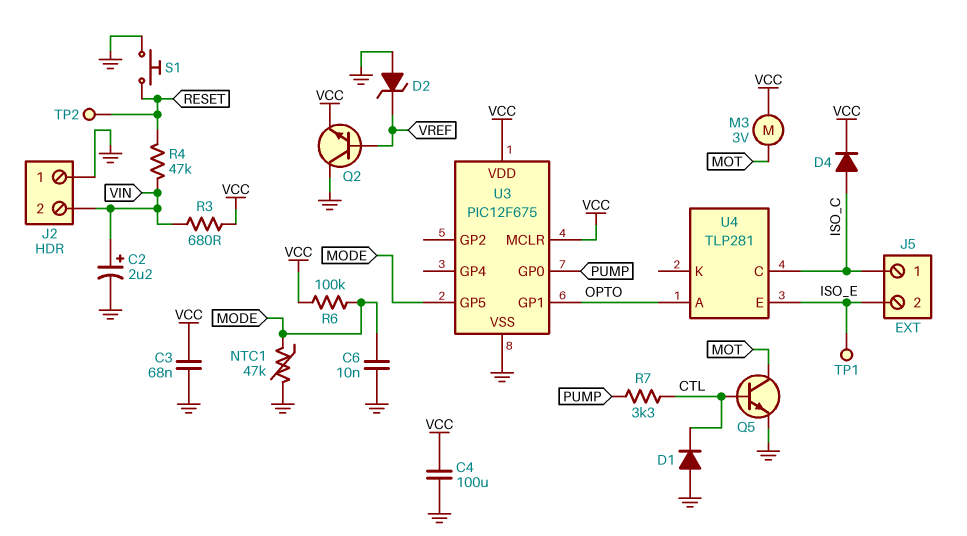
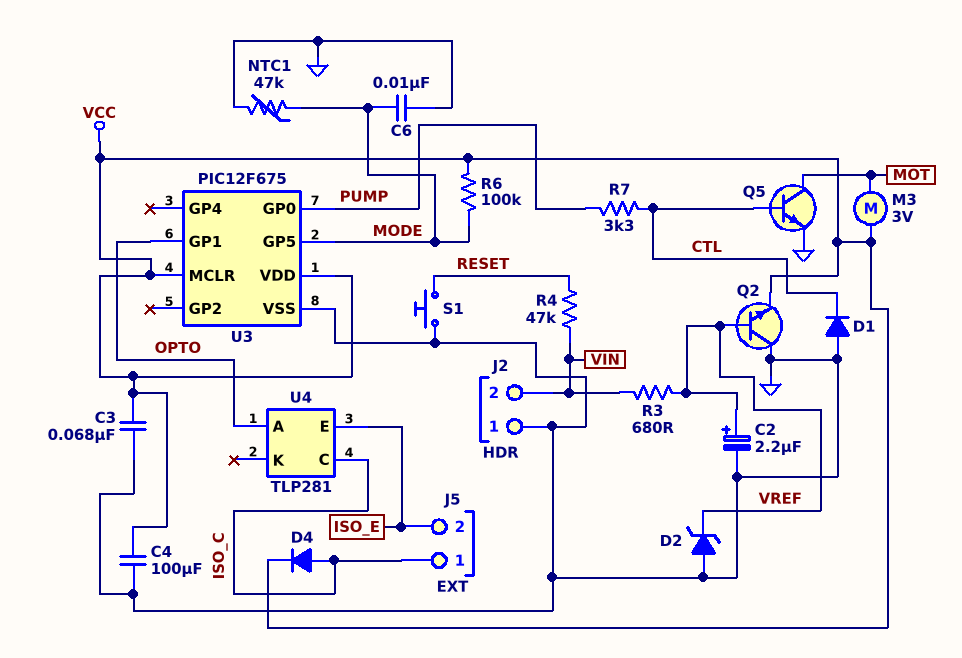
C2: 2.2uF (plus VIN, minus GND) -> 2.2uF (plus VREF, minus GND)
R3: 680 (VCC, VIN) -> 680 (VIN, VREF)
TP1: test point (ISO_E) -> none
TP2: test point (RESET) -> none

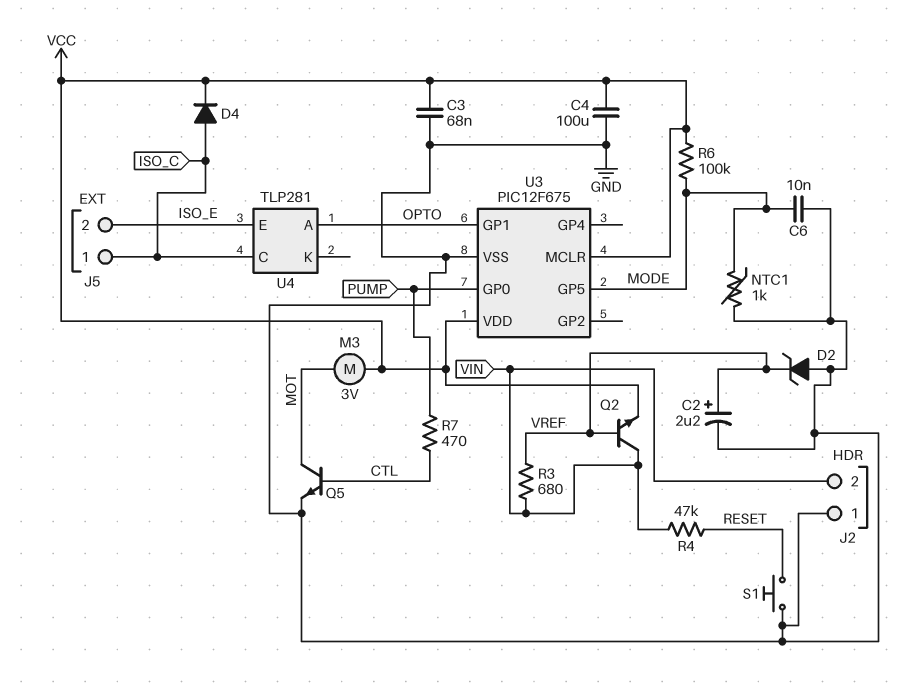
D1: diode (A GND, K CTL) -> none
NTC1: 47k (GND, MODE) -> 1k (GND, MODE)
Q2: NPN (B VREF, C GND, E VCC) -> NPN (B VREF, C VIN, E VCC)
R7: 3.3k (CTL, PUMP) -> 470 (CTL, PUMP)

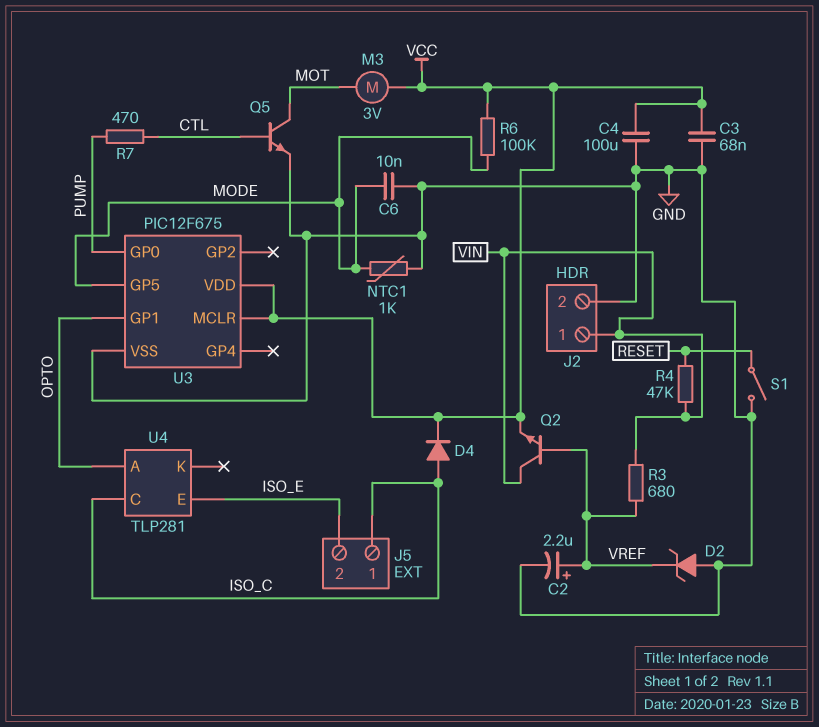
J2 pin 1: GND -> VIN
J2 pin 2: VIN -> GND
S1: button (GND, RESET) -> switch (GND, RESET)

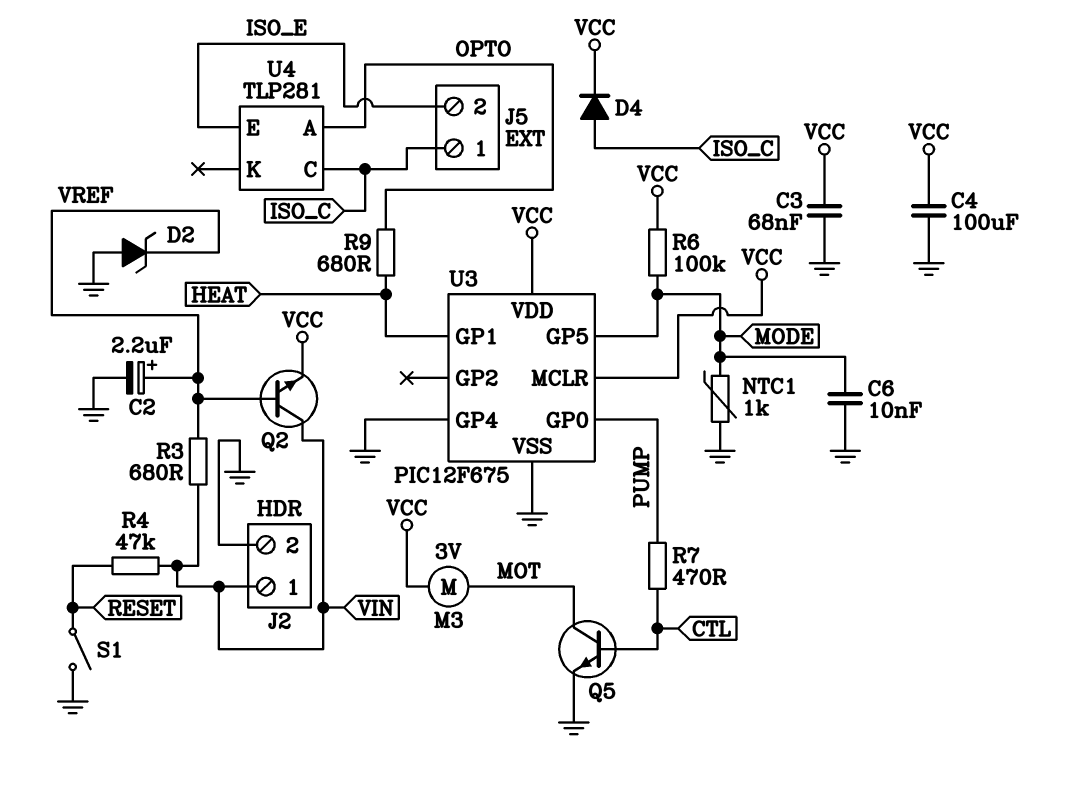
R9: none -> 680 (HEAT, OPTO)
U3 pin GP1: OPTO -> HEAT
U3 pin GP4: none -> GND

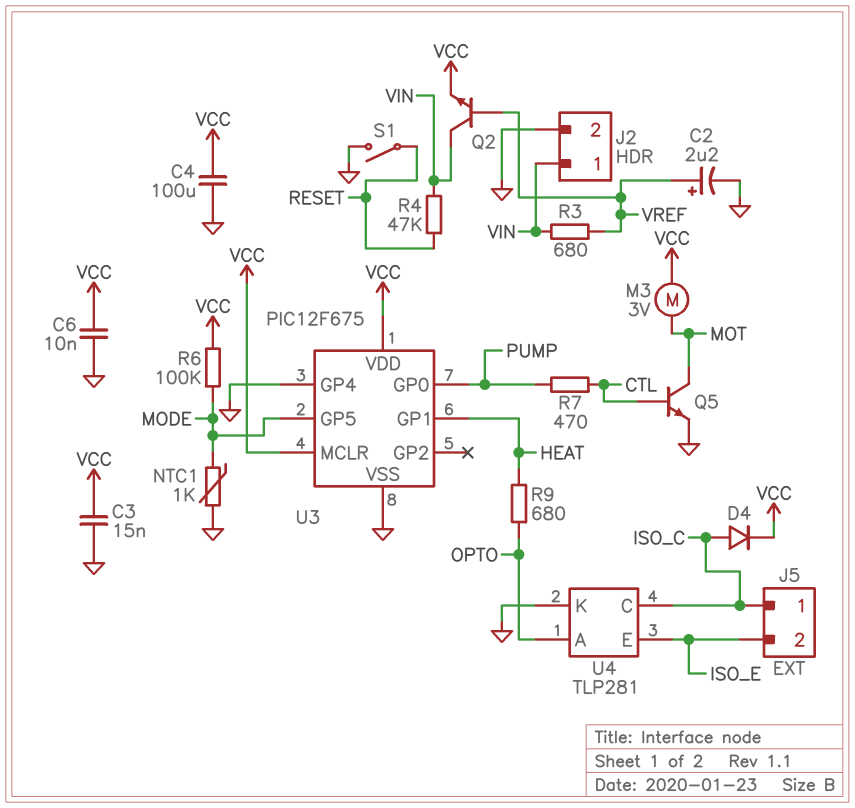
C3: 68nF (GND, VCC) -> 15nF (GND, VCC)
C6: 10nF (GND, MODE) -> 10nF (GND, VCC)
D2: zener (A GND, K VREF) -> none
U4 pin K: none -> GND

